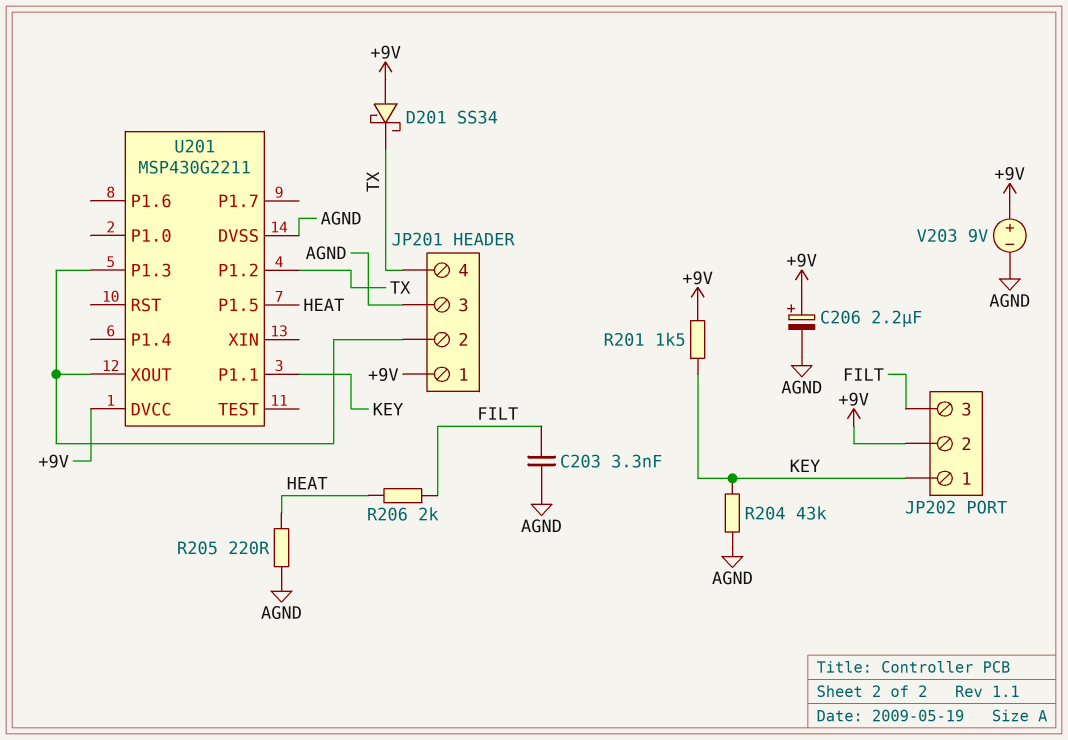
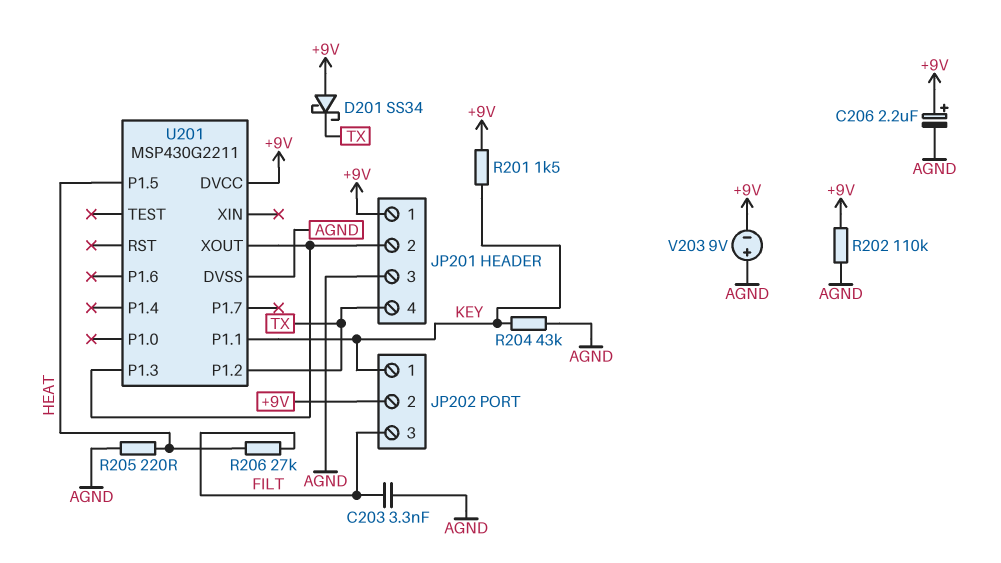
R202: none -> 110k (+9V, AGND)
R206: 2k (FILT, HEAT) -> 27k (FILT, HEAT)
V203: 9V (plus +9V, minus AGND) -> 9V (plus AGND, minus +9V)

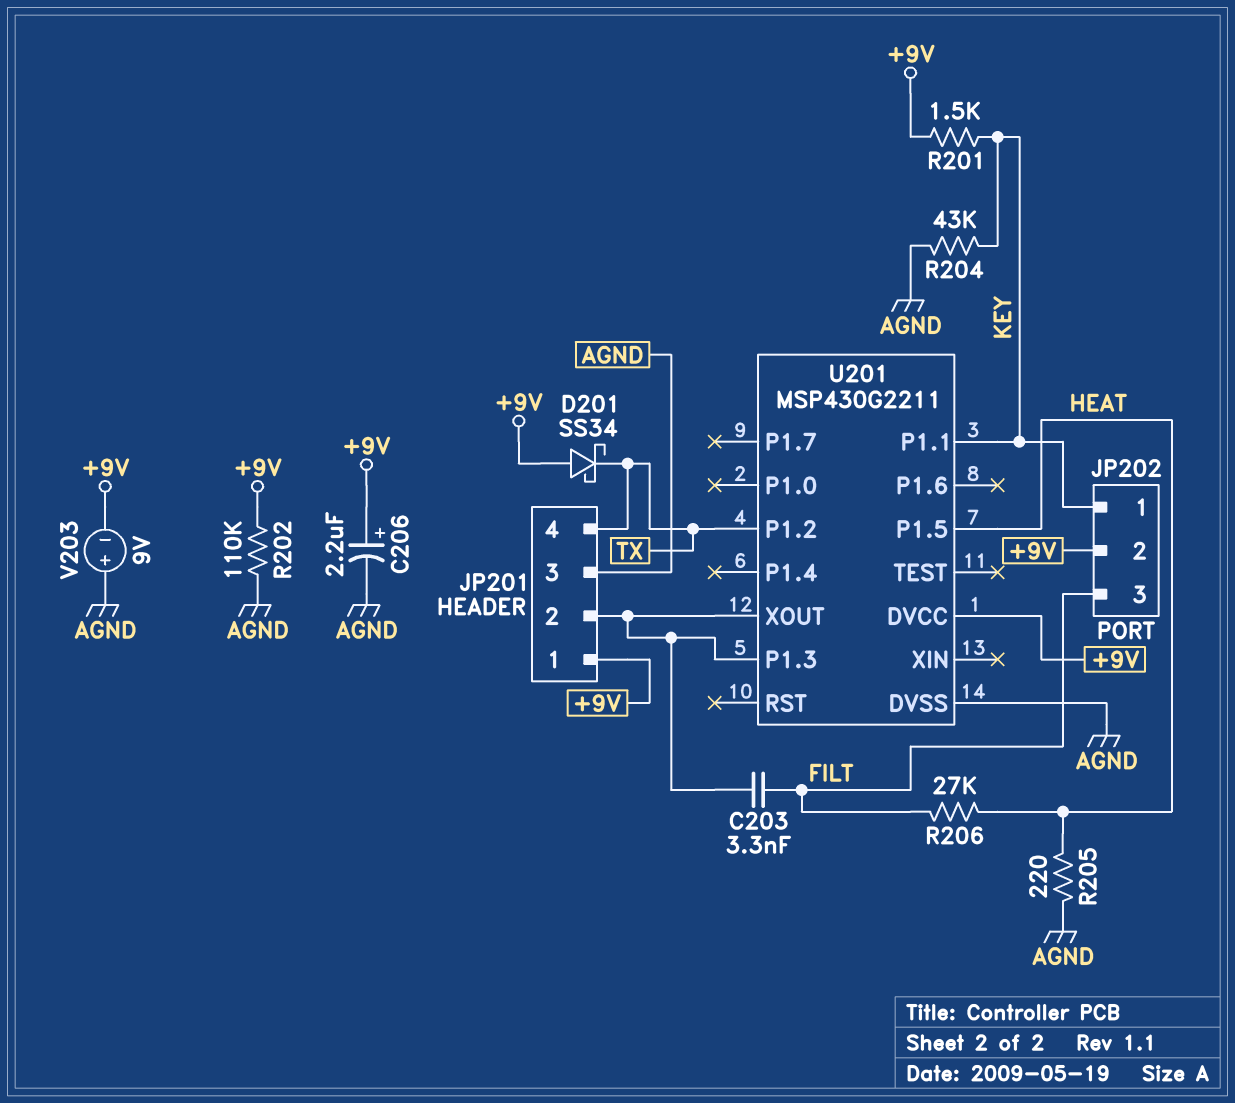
C203: 3.3nF (AGND, FILT) -> 3.3nF (FILT, JP201/2)

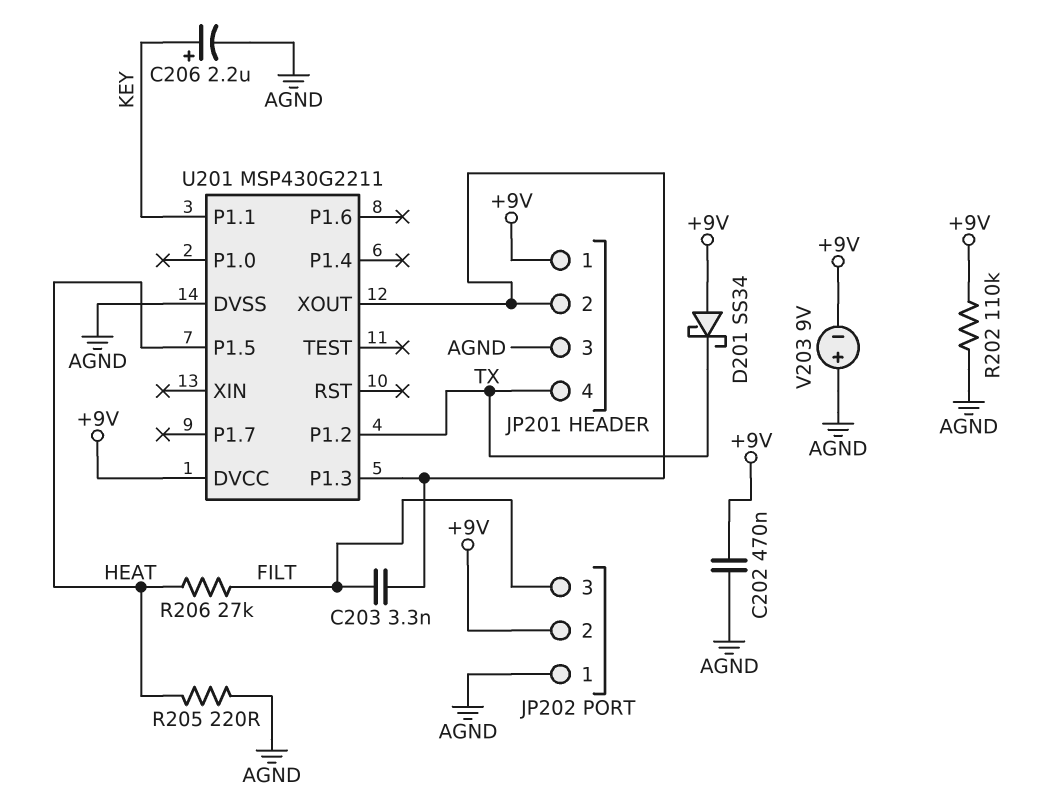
C202: none -> 470nF (+9V, AGND)
C206: 2.2uF (plus +9V, minus AGND) -> 2.2uF (plus KEY, minus AGND)
JP202 pin 1: KEY -> AGND
R201: 1.5k (+9V, KEY) -> none
R204: 43k (AGND, KEY) -> none

